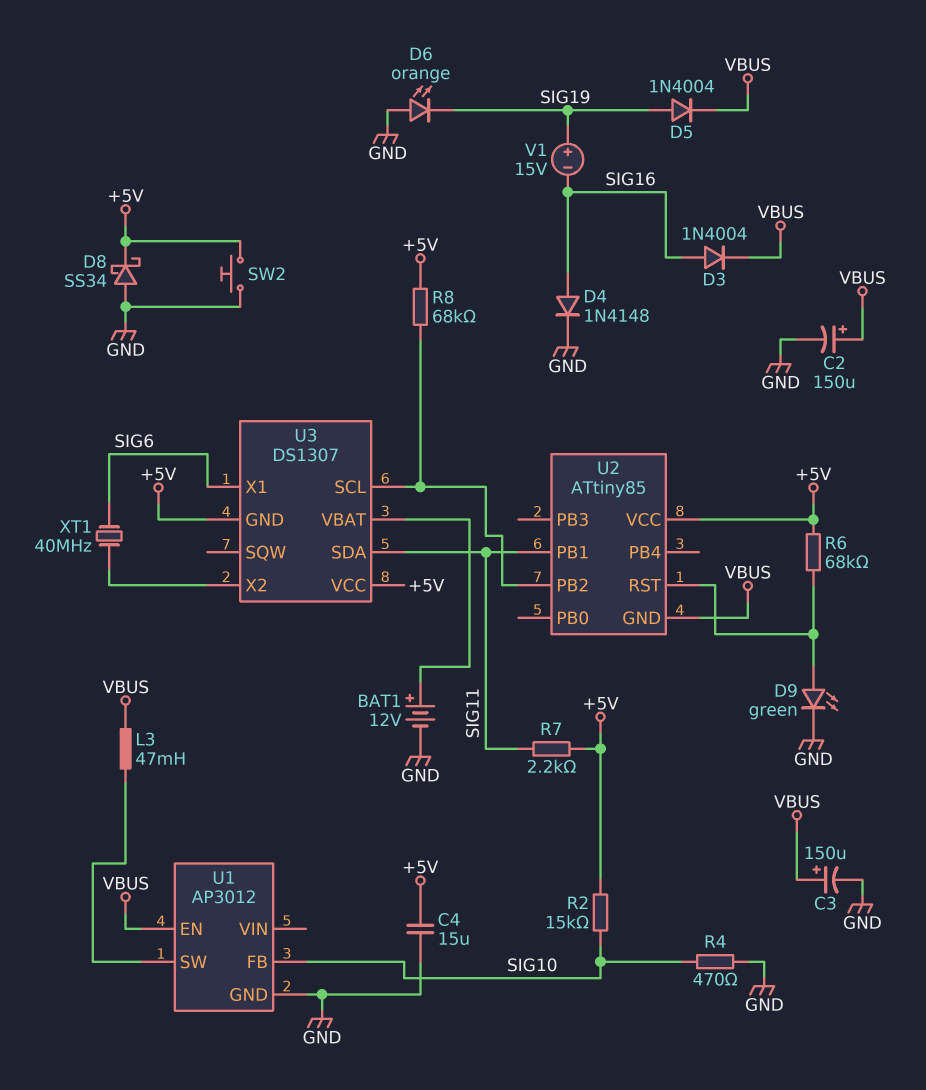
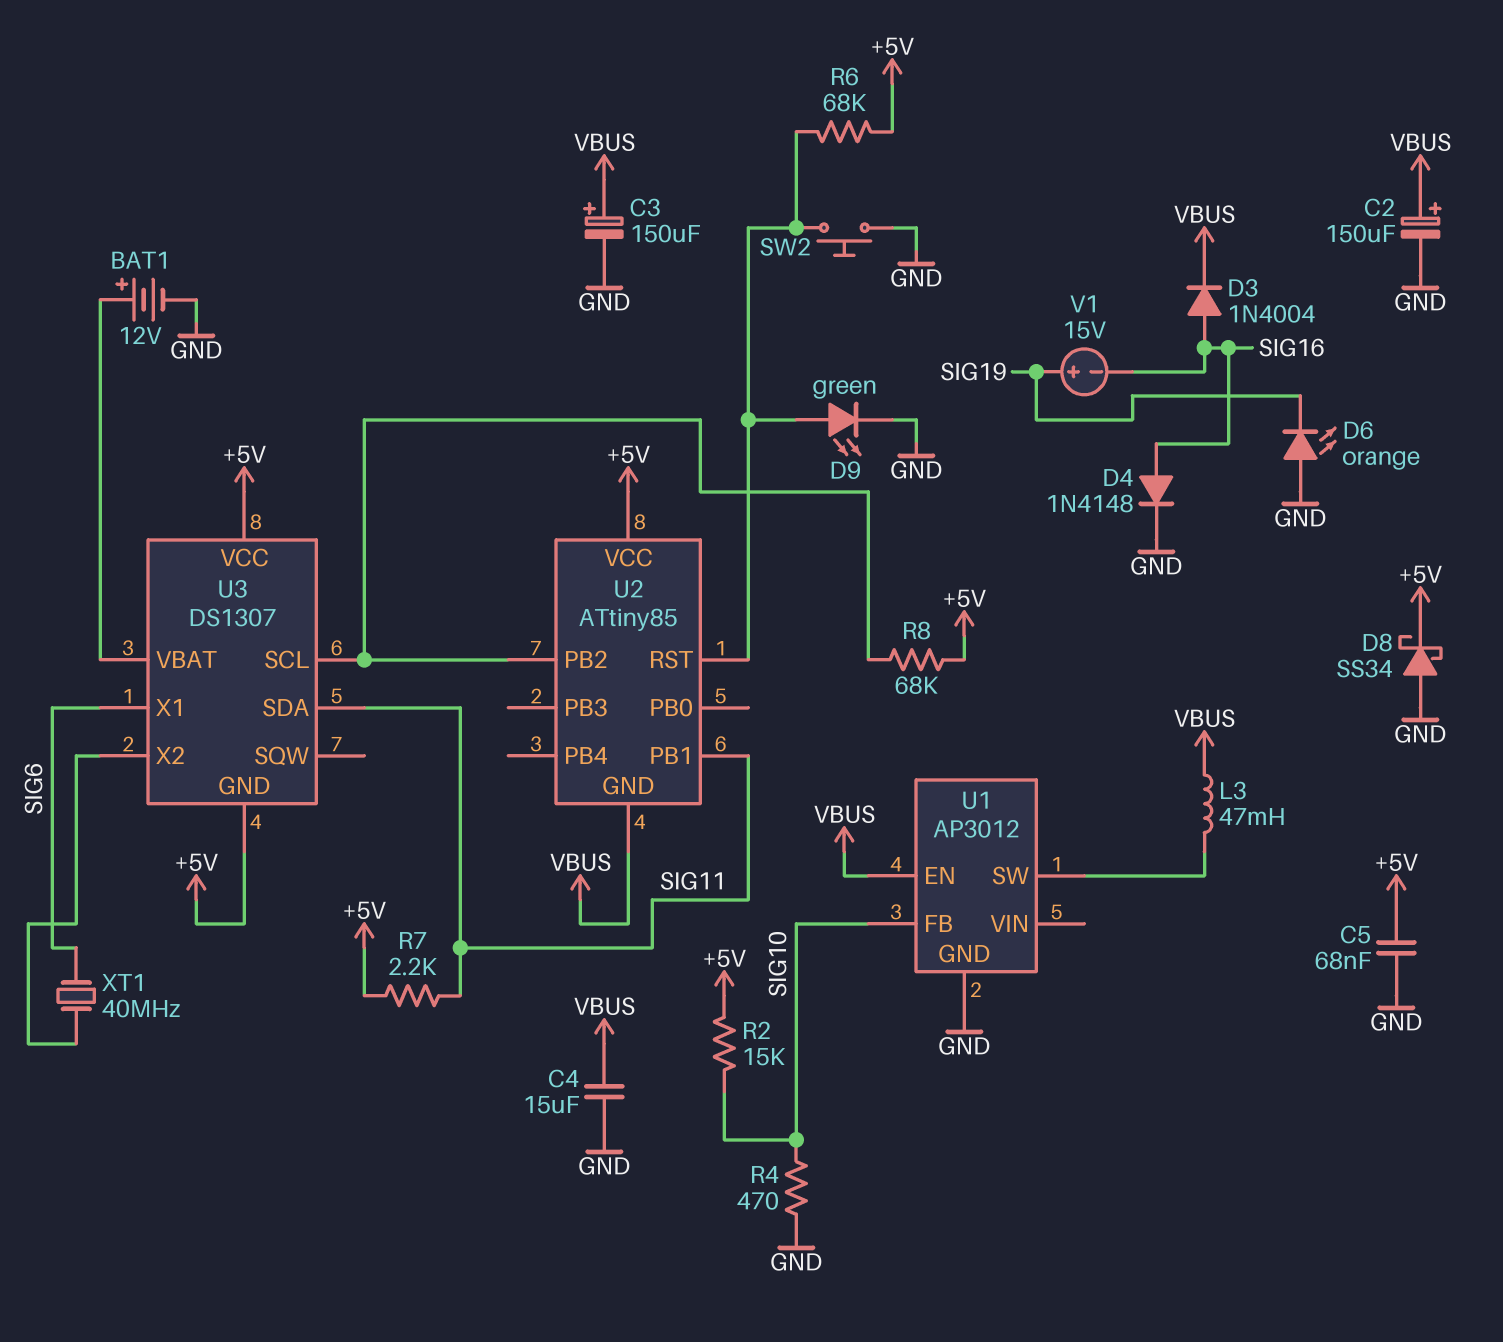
C4: 15uF (+5V, GND) -> 15uF (GND, VBUS)
C5: none -> 68nF (+5V, GND)
D5: diode 1N4004 (A SIG19, K VBUS) -> none
SW2: button (+5V, GND) -> button (GND, U2/RST)

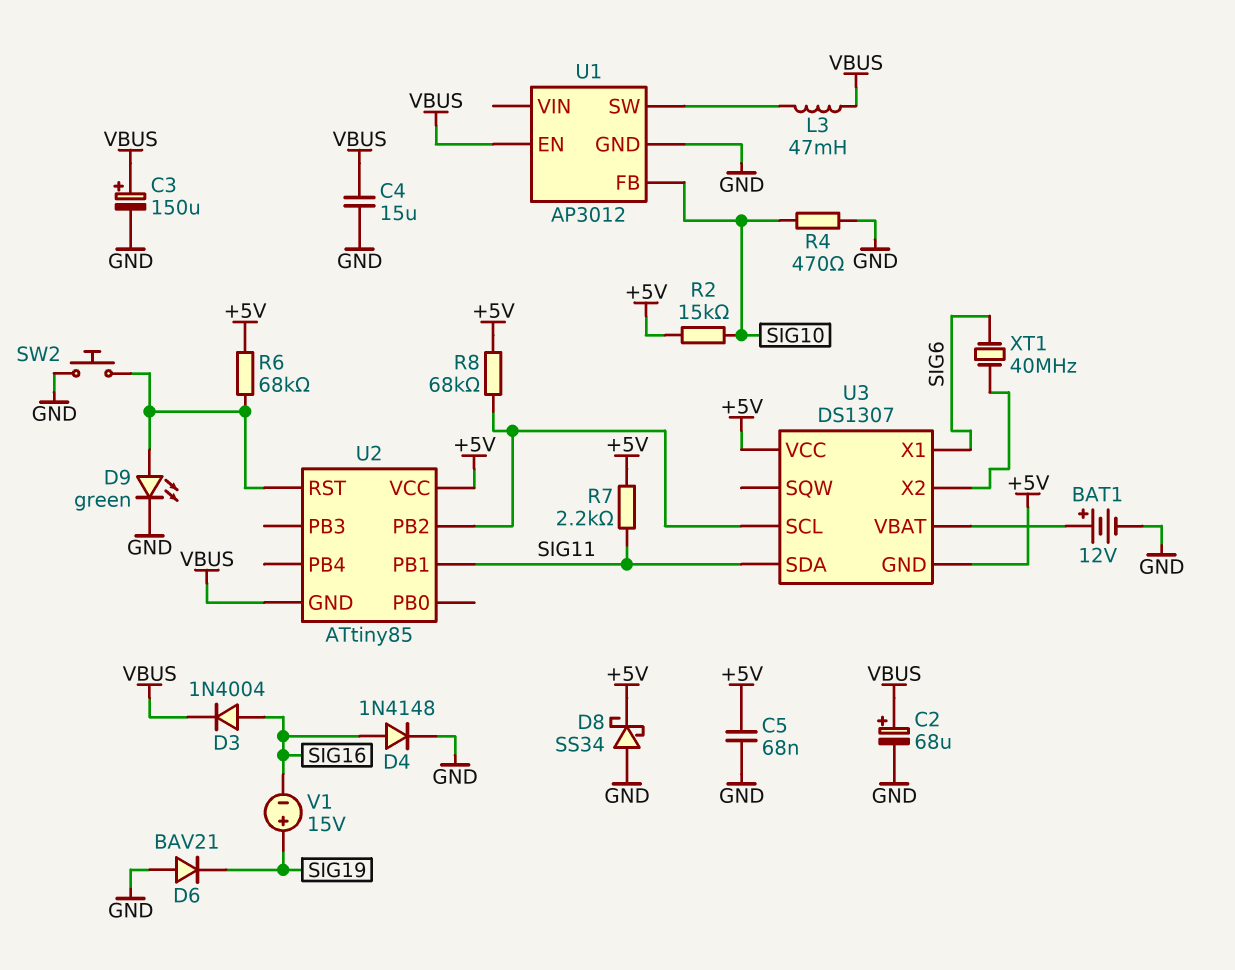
C2: 150uF (plus VBUS, minus GND) -> 68uF (plus VBUS, minus GND)
D6: LED orange (A GND, K SIG19) -> diode BAV21 (A GND, K SIG19)

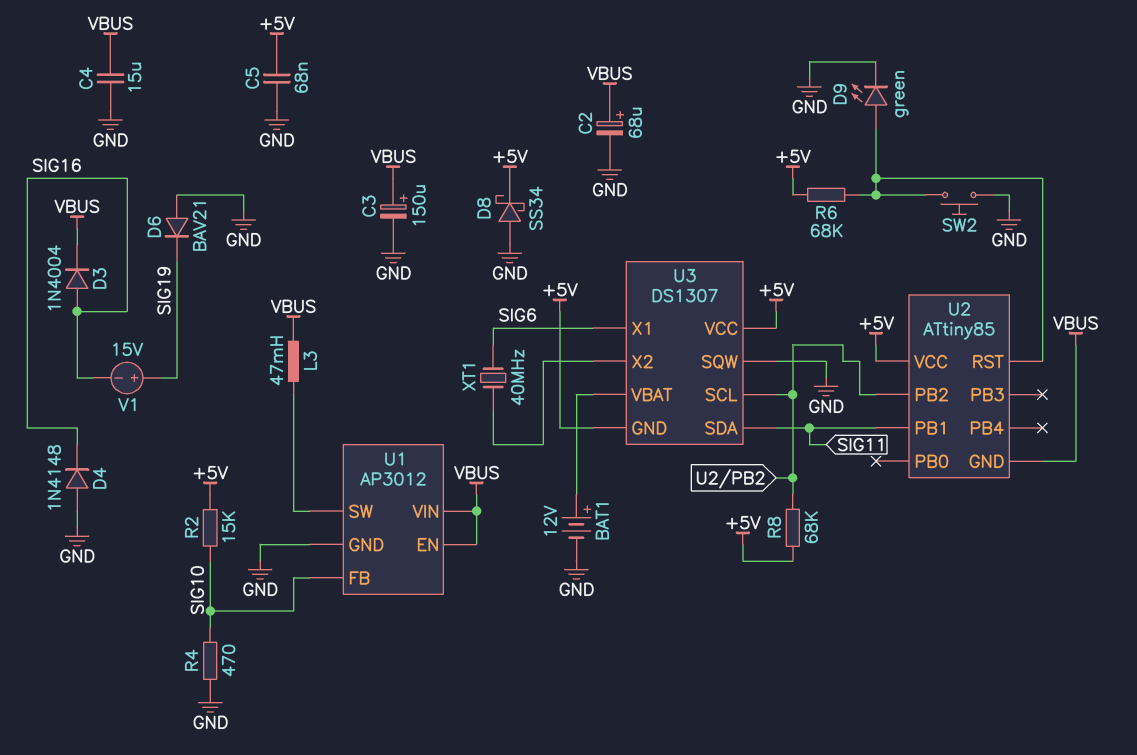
D4: diode 1N4148 (A SIG16, K GND) -> diode 1N4148 (A GND, K SIG16)
R7: 2.2k (+5V, SIG11) -> none
U1 pin VIN: none -> VBUS
U3 pin SQW: none -> GND

